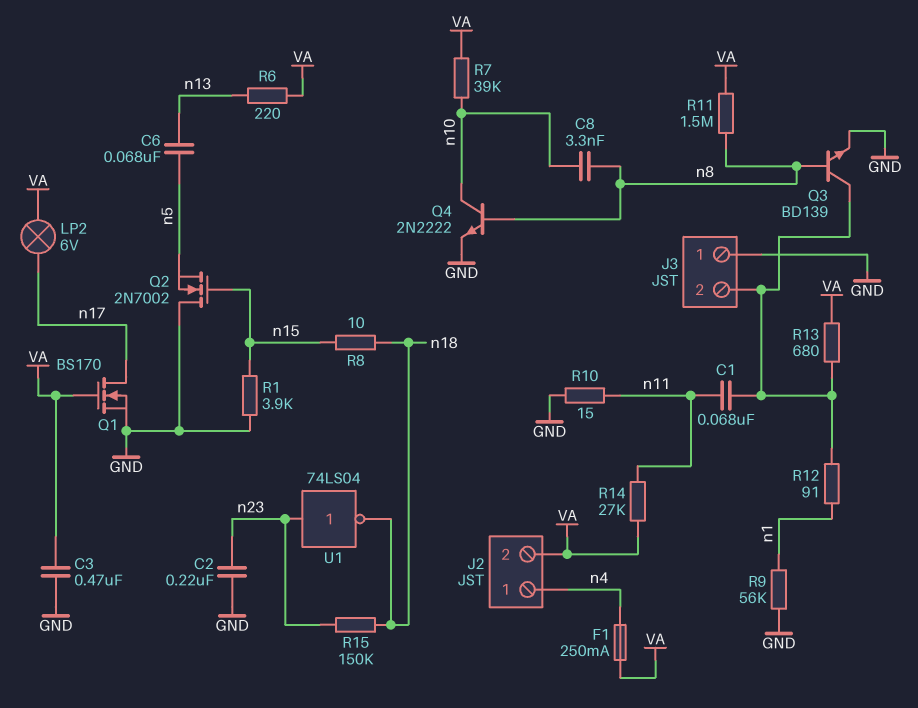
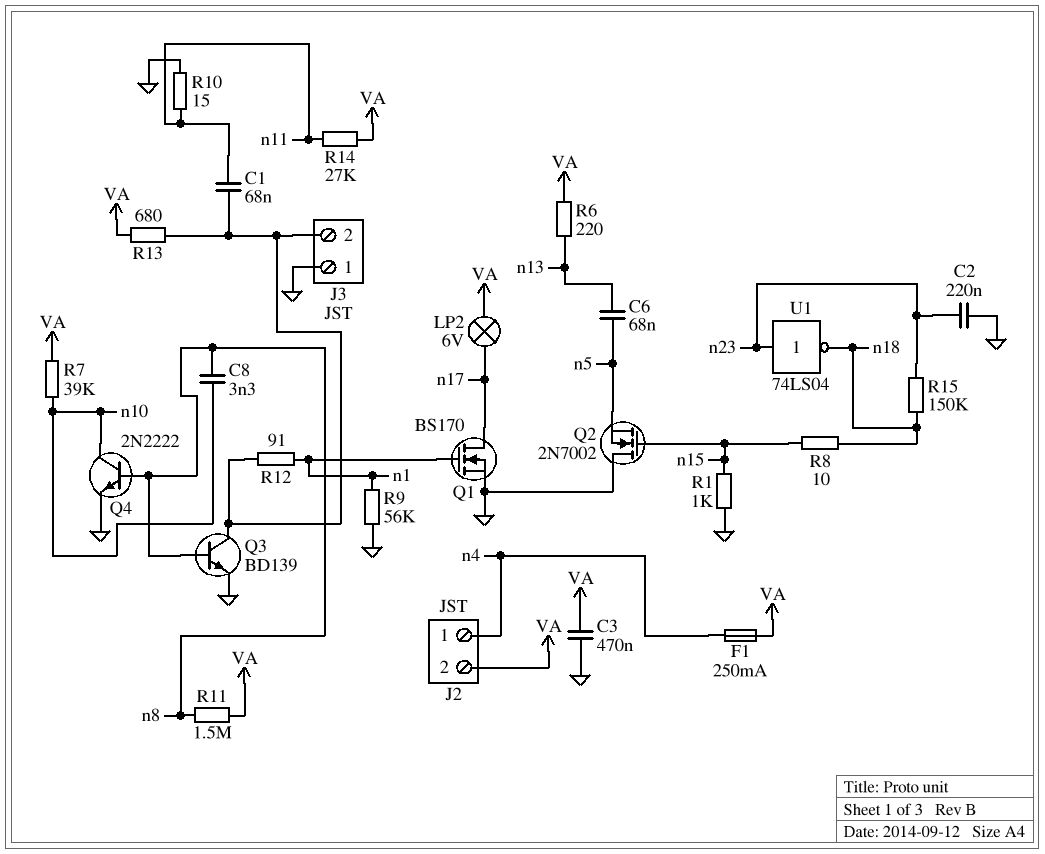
Q1: NMOS BS170 (G VA, D n17, S GND) -> NMOS BS170 (G n1, D n17, S GND)
R1: 3.9k (GND, n15) -> 1k (GND, n15)

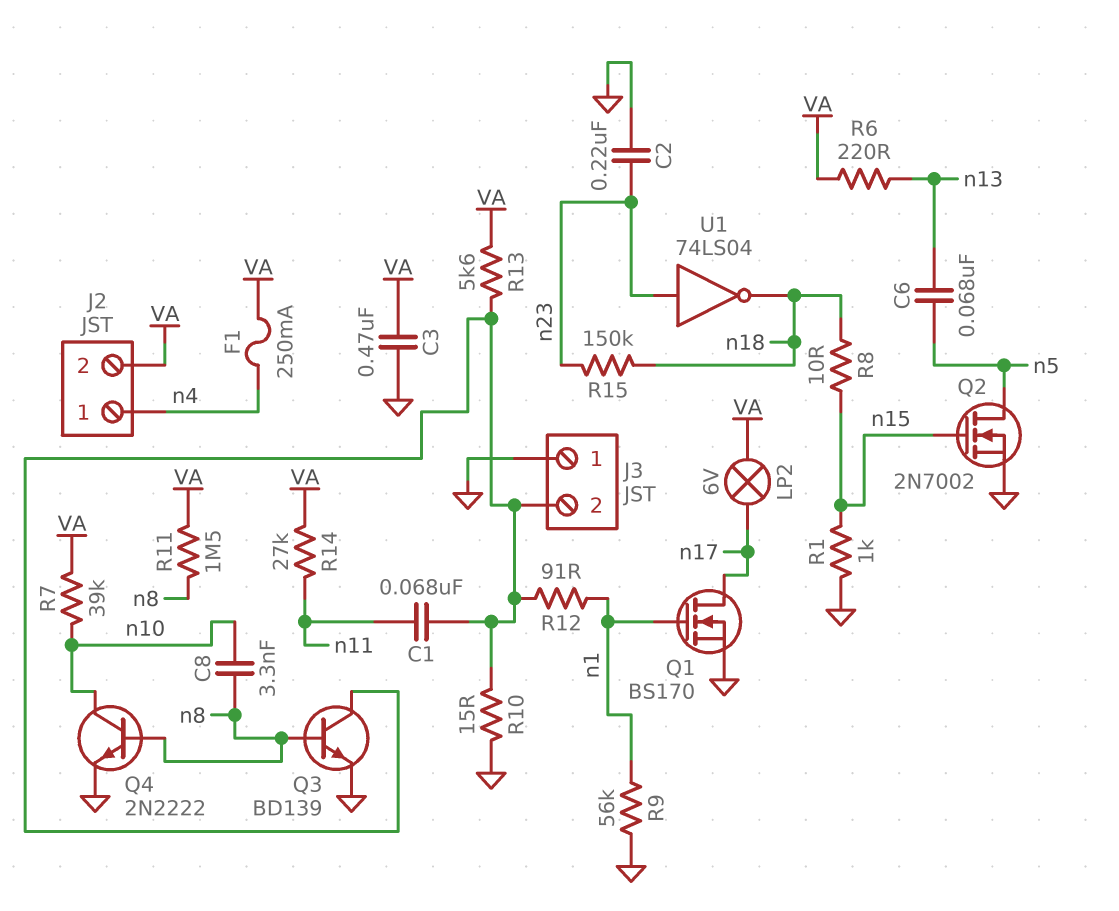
Q2: NMOS 2N7002 (G n15, D GND, S n5) -> NMOS 2N7002 (G n15, D n5, S GND)
R10: 15 (GND, n11) -> 15 (GND, J3/2)
R13: 680 (J3/2, VA) -> 5.6k (J3/2, VA)

